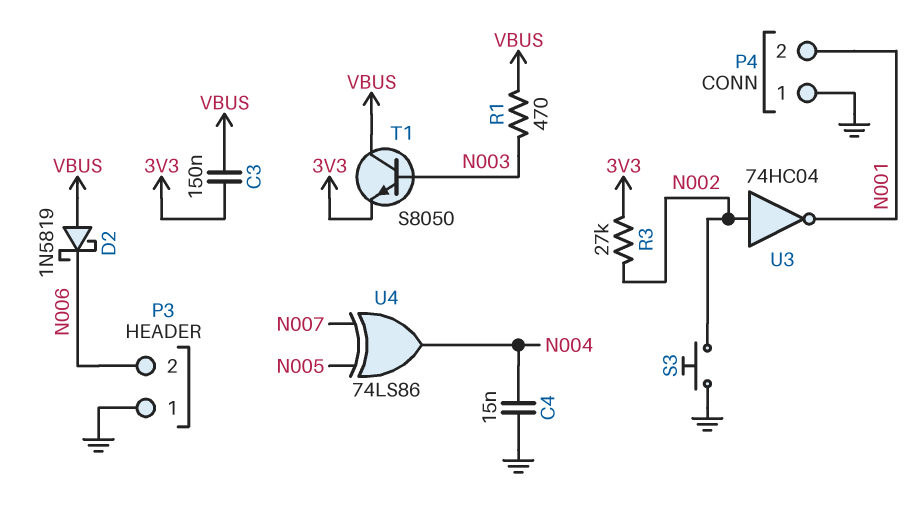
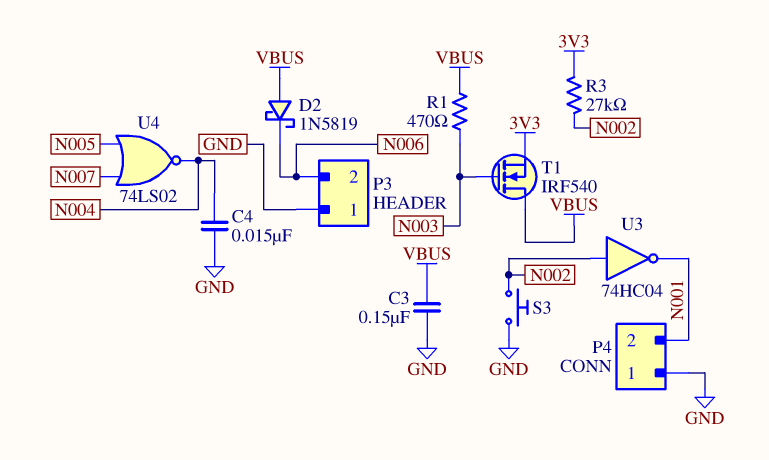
C3: 150nF (3V3, VBUS) -> 150nF (GND, VBUS)
T1: NPN S8050 (B N003, C VBUS, E 3V3) -> NMOS IRF540 (G N003, D VBUS, S 3V3)
U4: XOR 74LS86 (in N005, in N007, out N004) -> NOR 74LS02 (in N005, in N007, out N004)

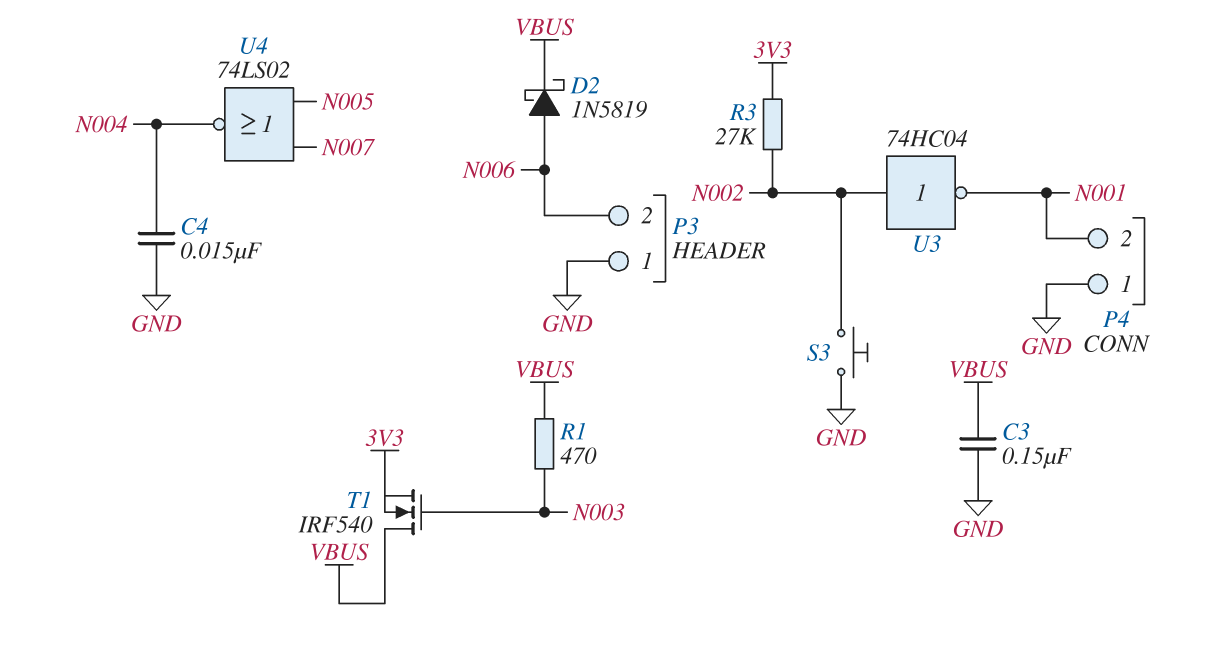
D2: schottky 1N5819 (A VBUS, K N006) -> schottky 1N5819 (A N006, K VBUS)

